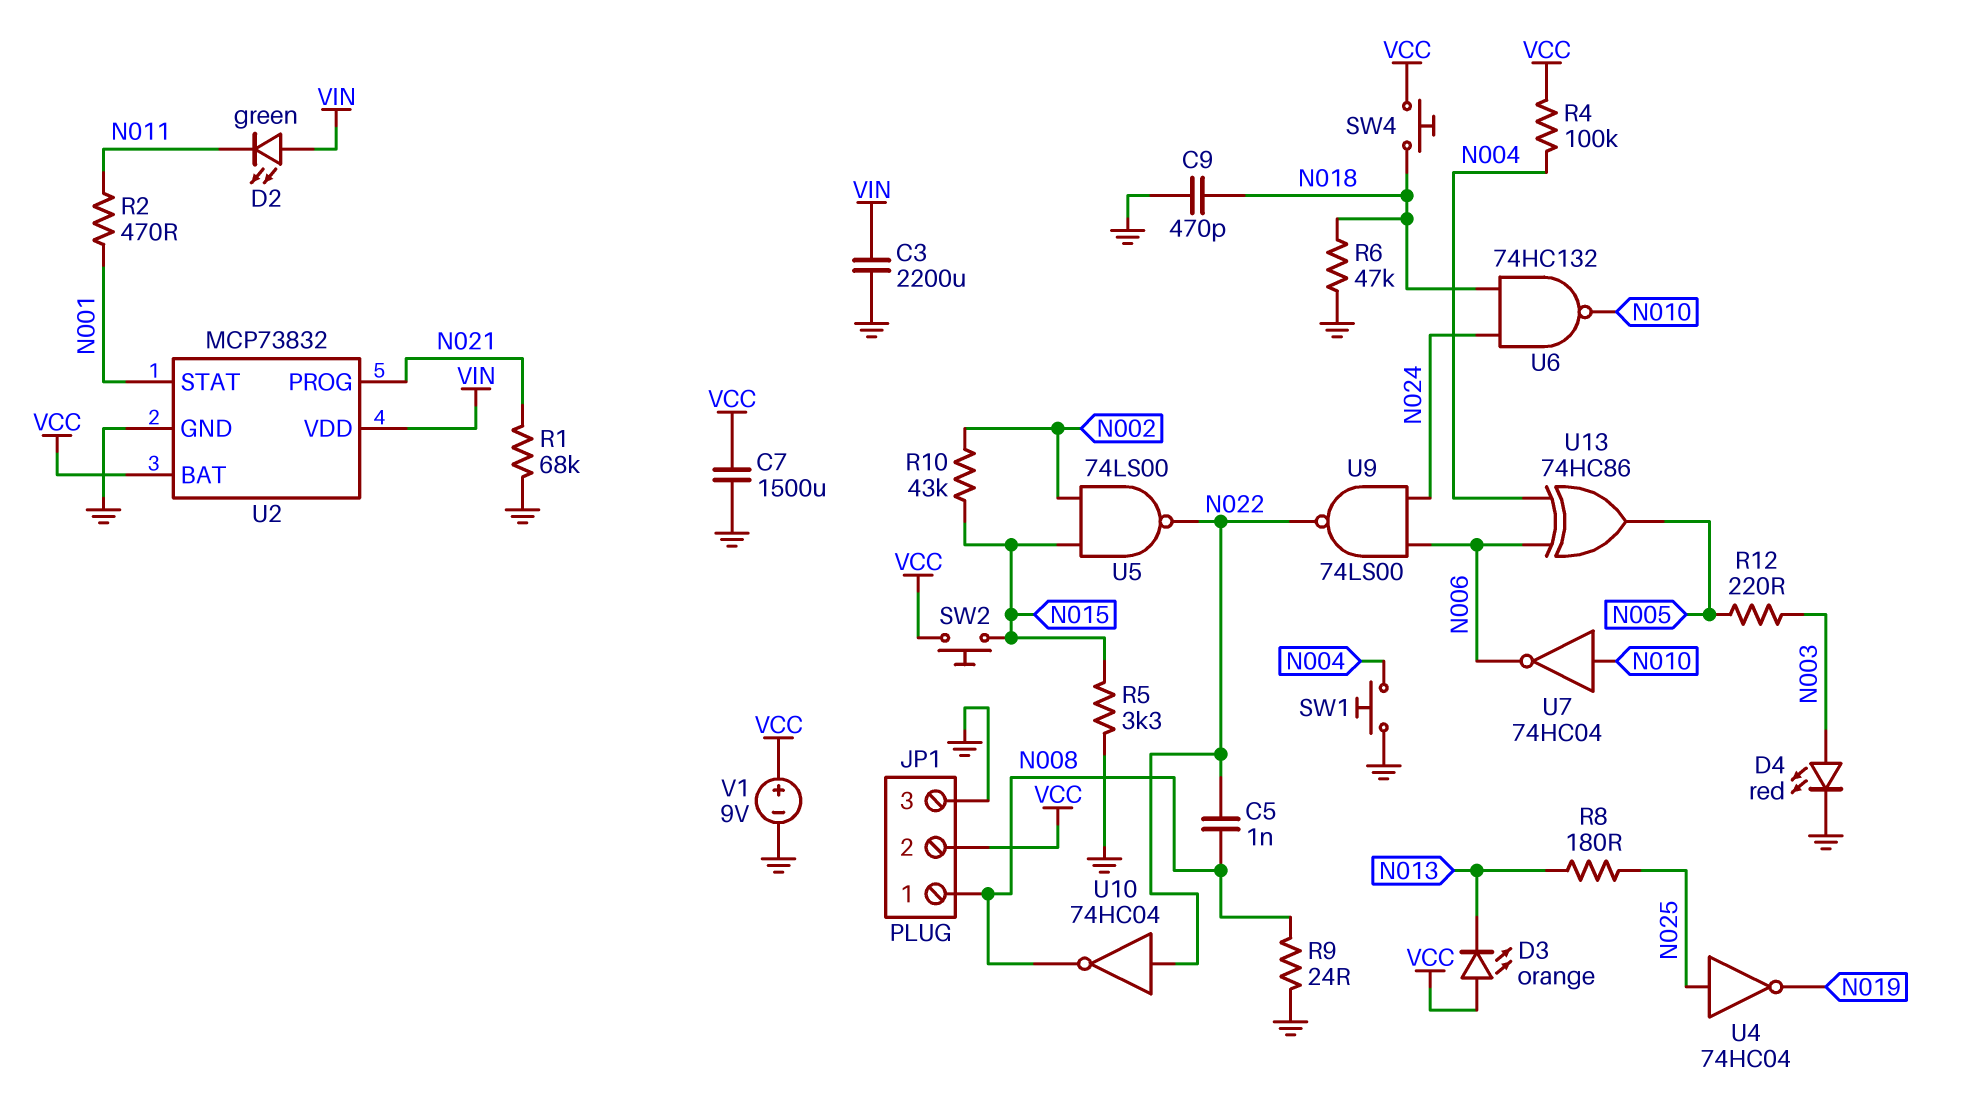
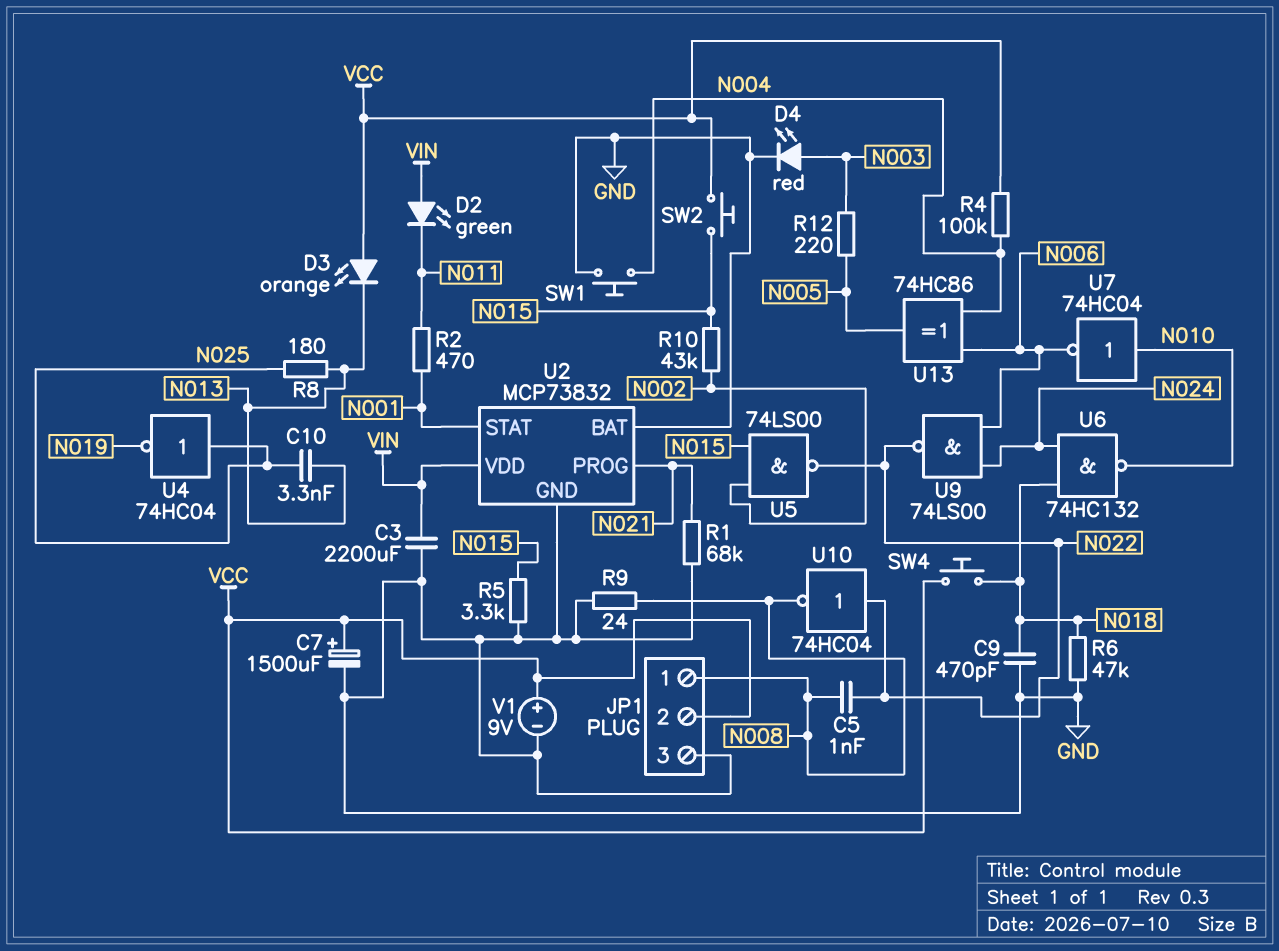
C7: 1500uF (GND, VCC) -> 1500uF (plus VCC, minus GND)
C10: none -> 3.3nF (N013, N025)
U2 pin BAT: VCC -> GND

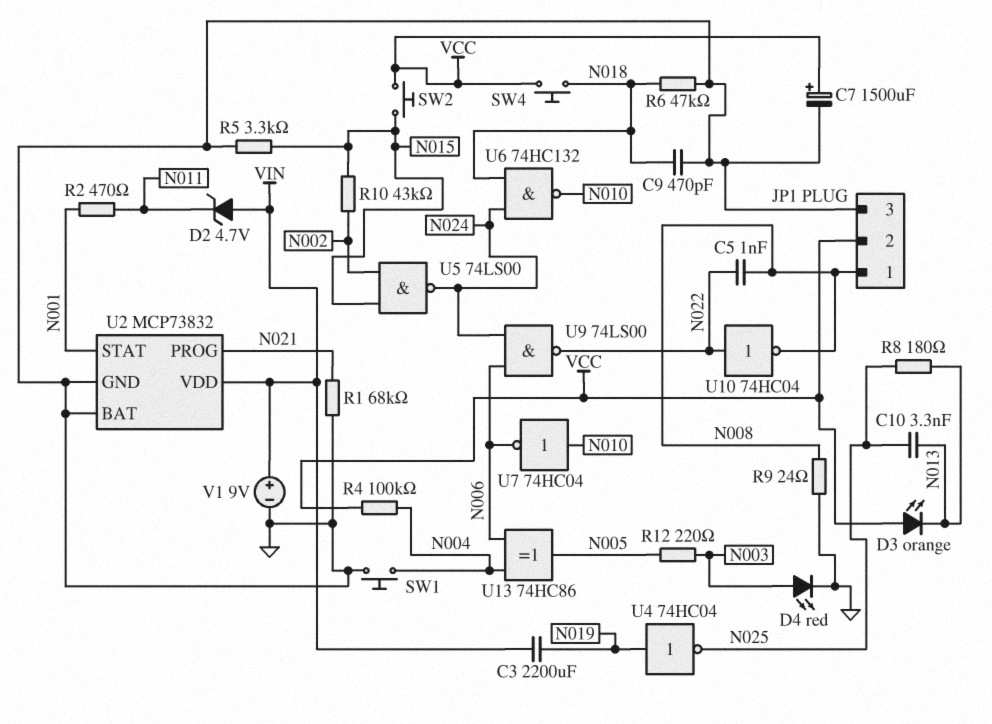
C3: 2200uF (GND, VIN) -> 2200uF (N019, VIN)
D2: LED green (A VIN, K N011) -> zener 4.7V (A VIN, K N011)
U4: NOT 74HC04 (in N025, out N019) -> NOT 74HC04 (in N019, out N025)
U5: NAND 74LS00 (in N002, in N015, out N022) -> NAND 74LS00 (in N002, in N015, out N024)
V1: 9V (plus VCC, minus GND) -> 9V (plus VIN, minus GND)

